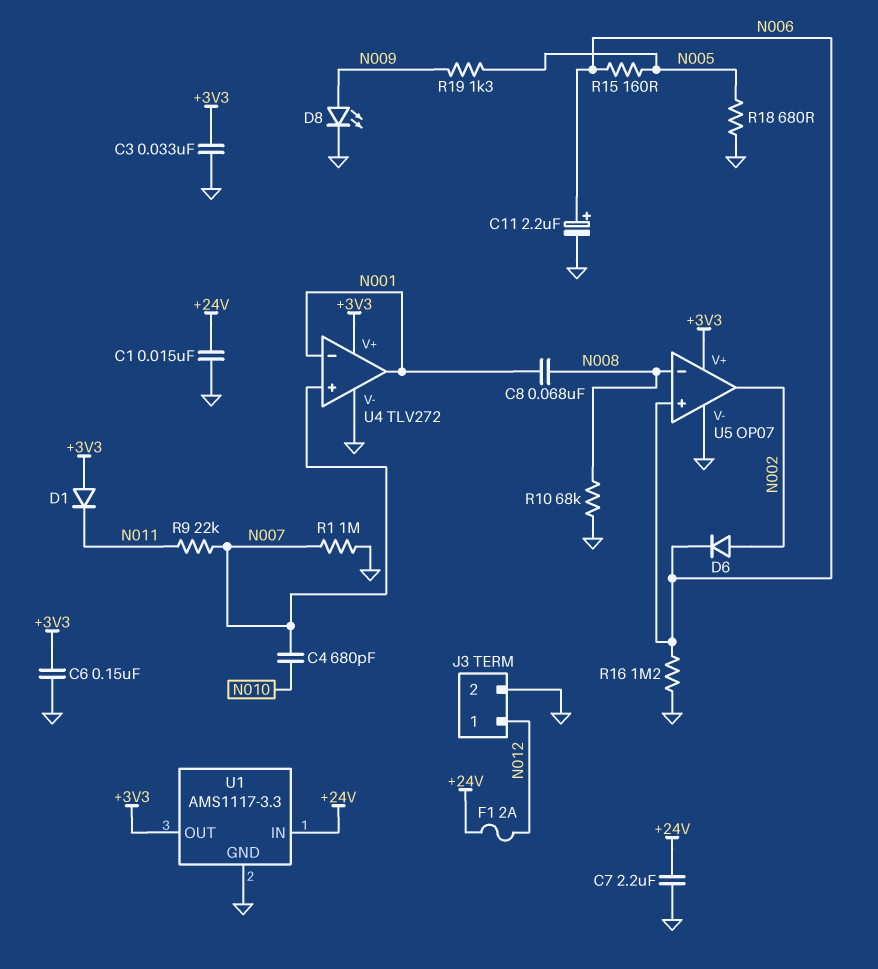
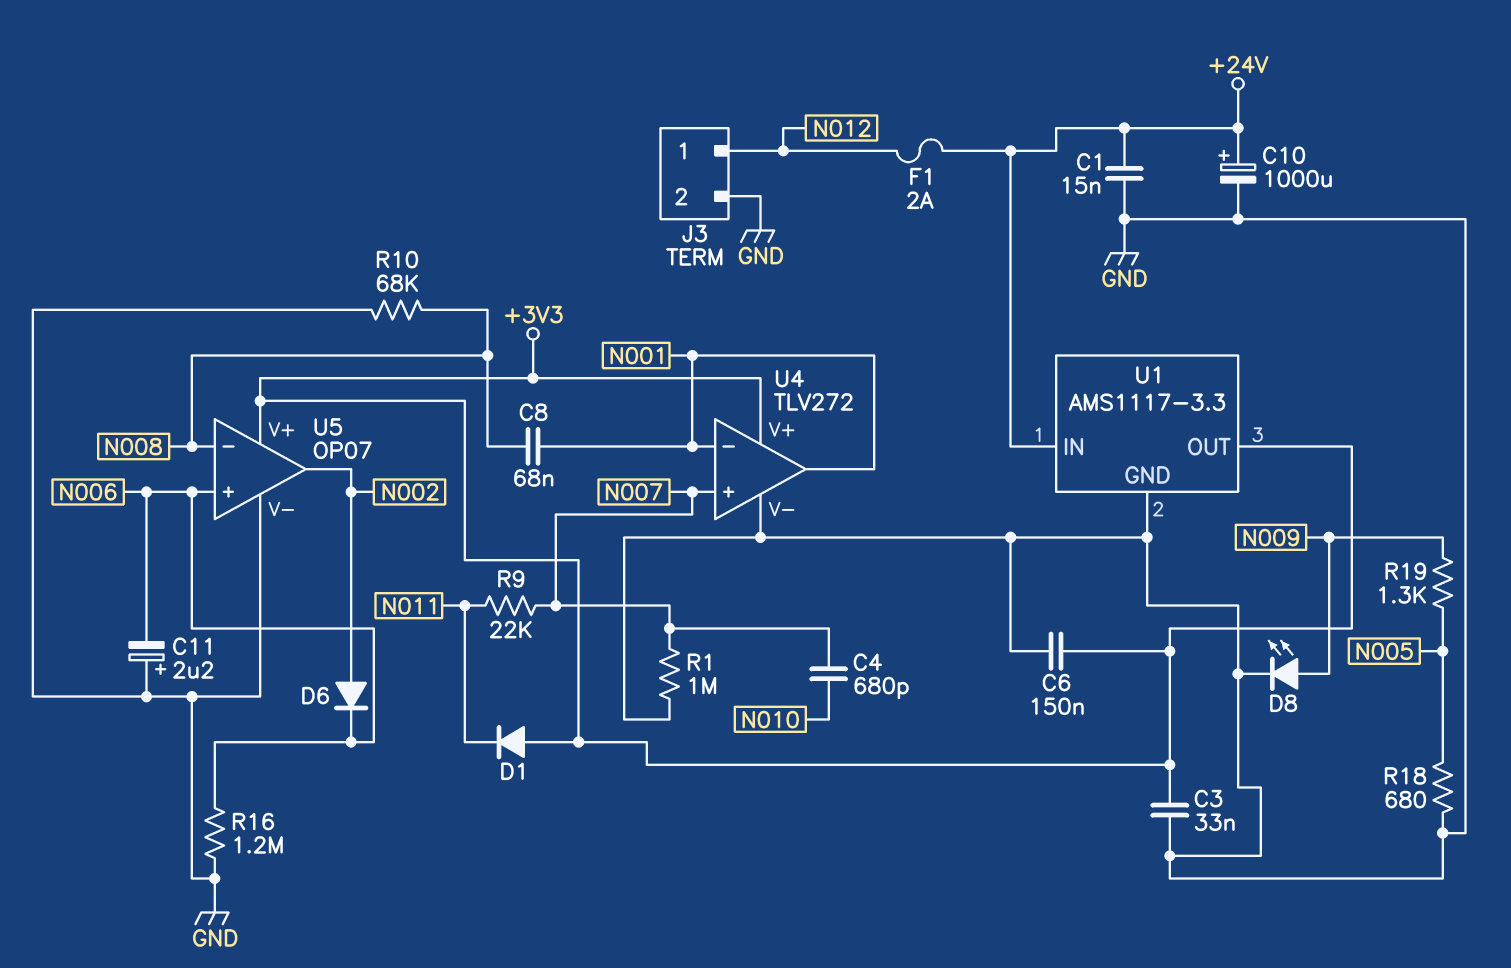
C7: 2.2uF (+24V, GND) -> none
C10: none -> 1000uF (plus +24V, minus GND)
C11: 2.2uF (plus N006, minus GND) -> 2.2uF (plus GND, minus N006)
R15: 160 (N005, N006) -> none

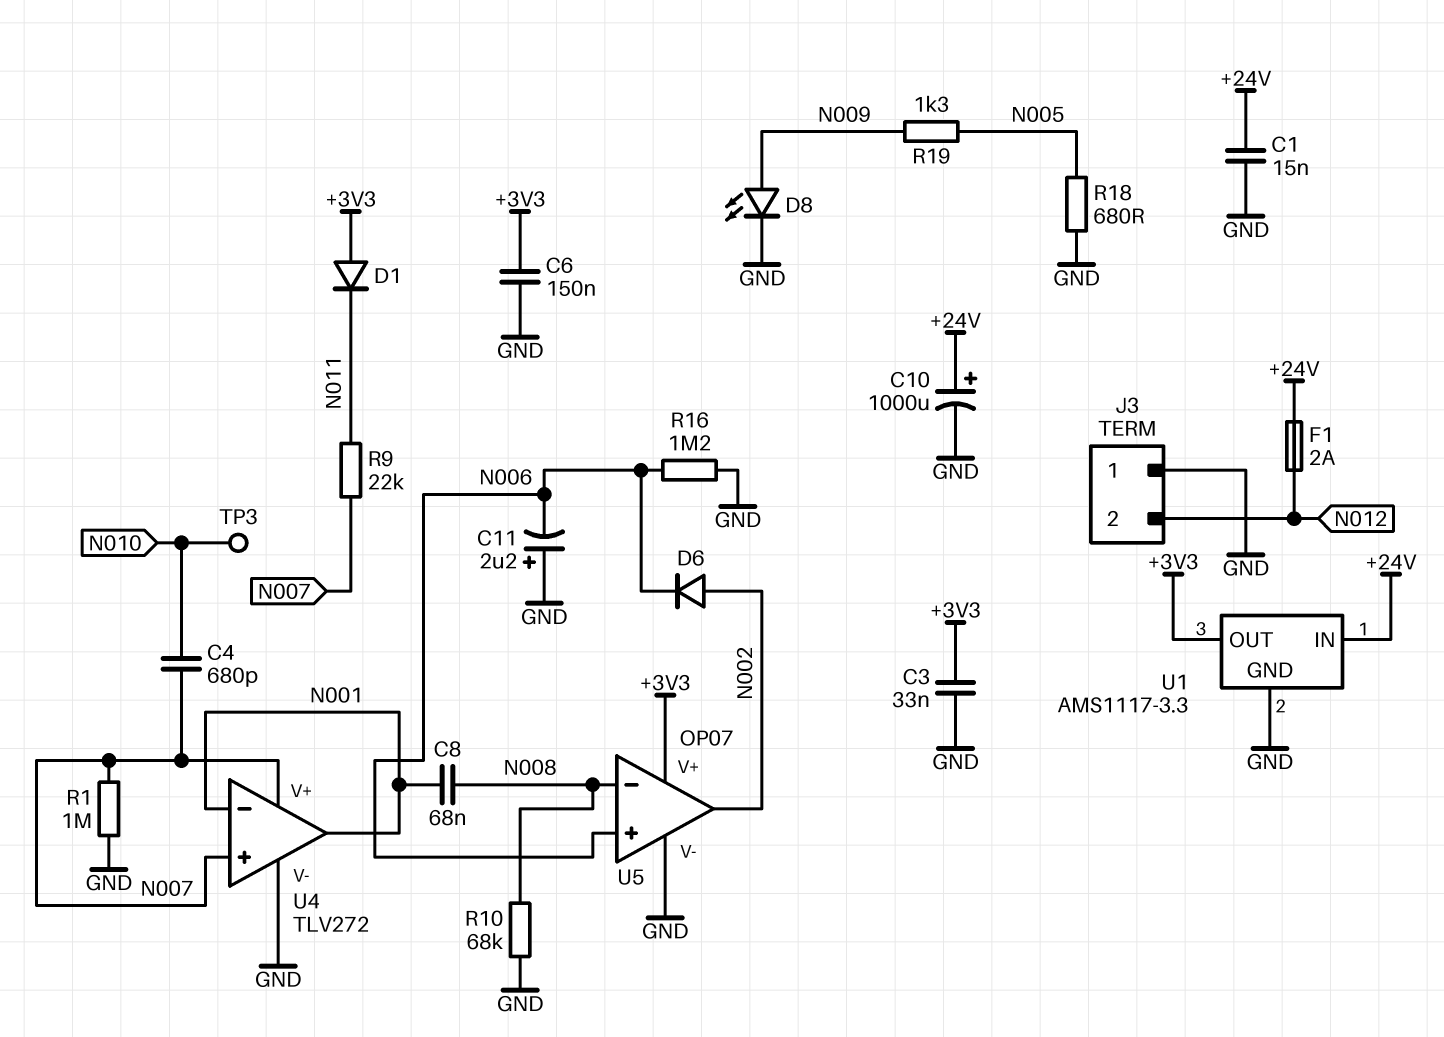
J3 pin 1: N012 -> GND
J3 pin 2: GND -> N012
TP3: none -> test point (N010)
U4 pin V+: +3V3 -> N007

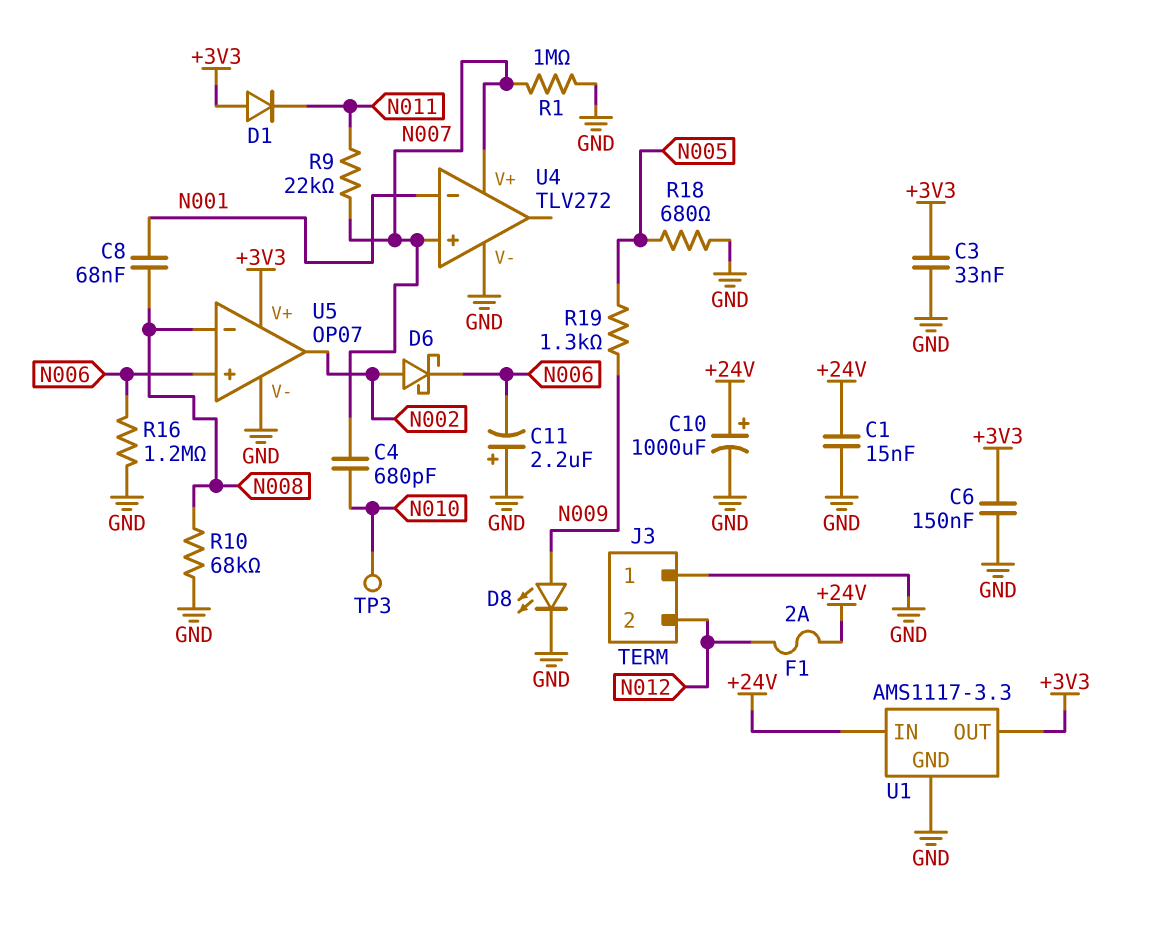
D6: diode (A N002, K N006) -> schottky (A N002, K N006)
U4 pin out: N001 -> none

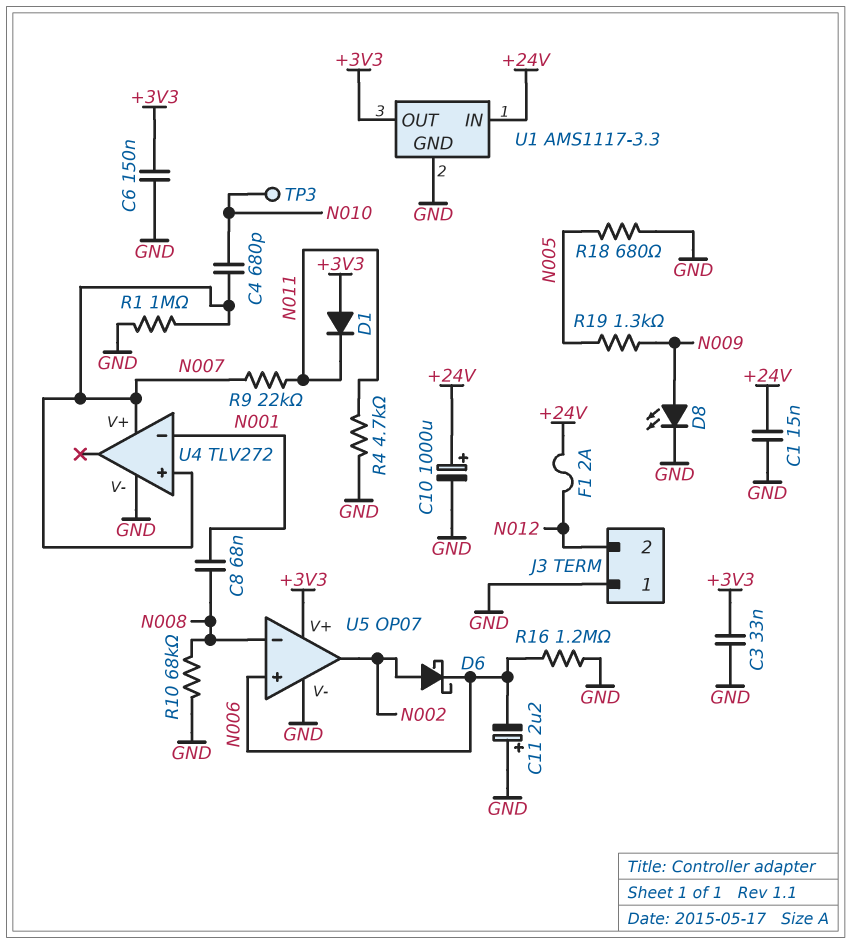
R4: none -> 4.7k (GND, N011)

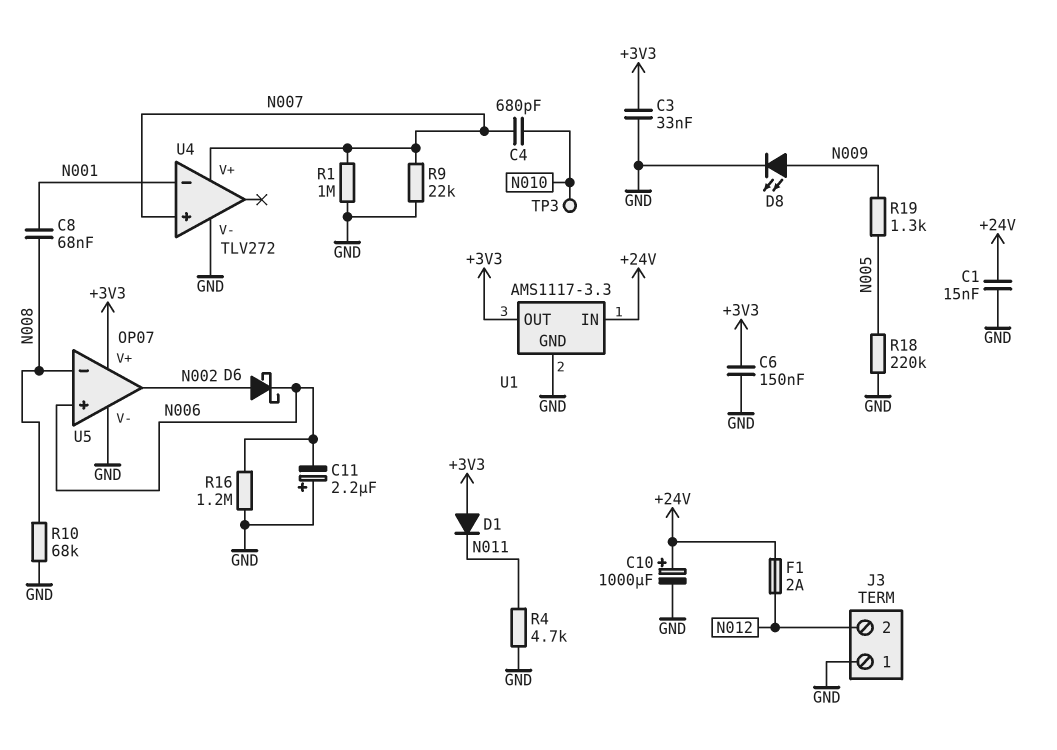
R9: 22k (N007, N011) -> 22k (GND, N007)
R18: 680 (GND, N005) -> 220k (GND, N005)

